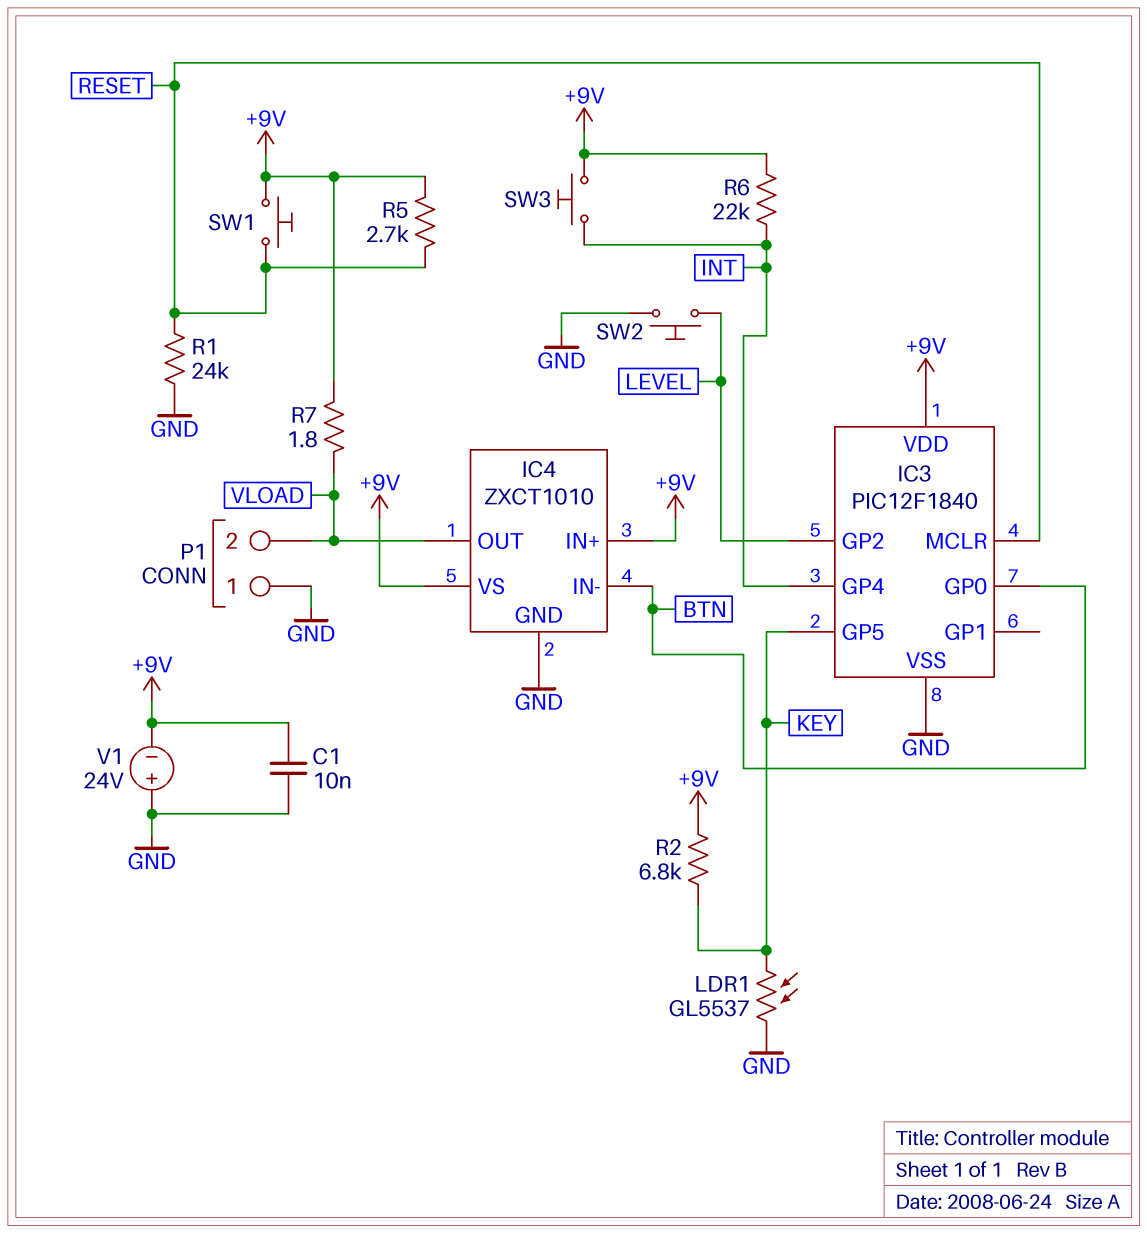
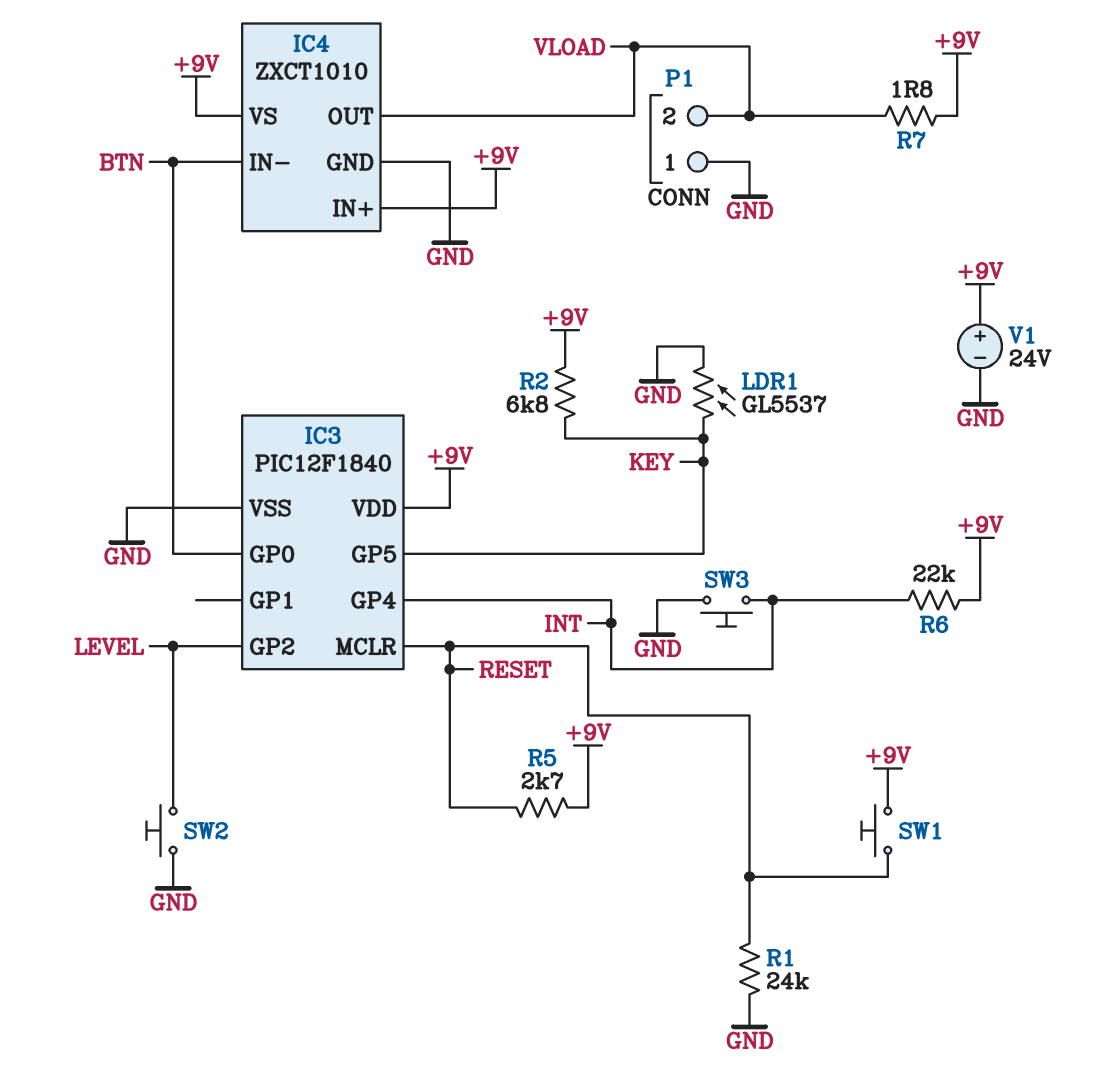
C1: 10nF (+9V, GND) -> none
SW3: button (+9V, INT) -> button (GND, INT)
V1: 24V (plus GND, minus +9V) -> 24V (plus +9V, minus GND)

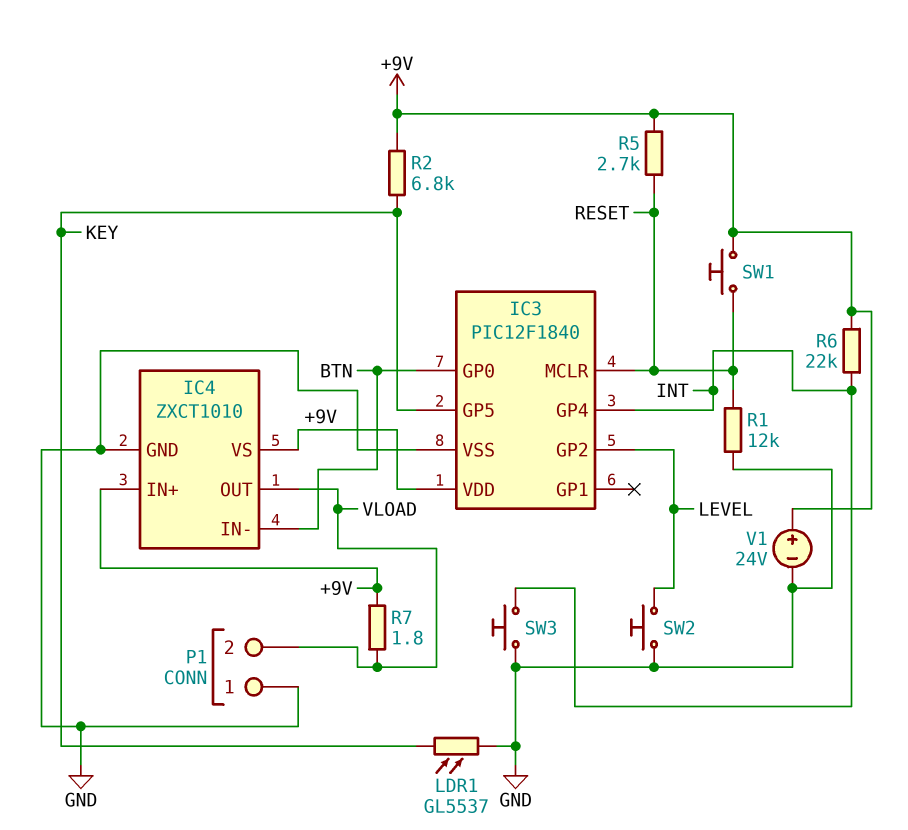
R1: 24k (GND, RESET) -> 12k (GND, RESET)

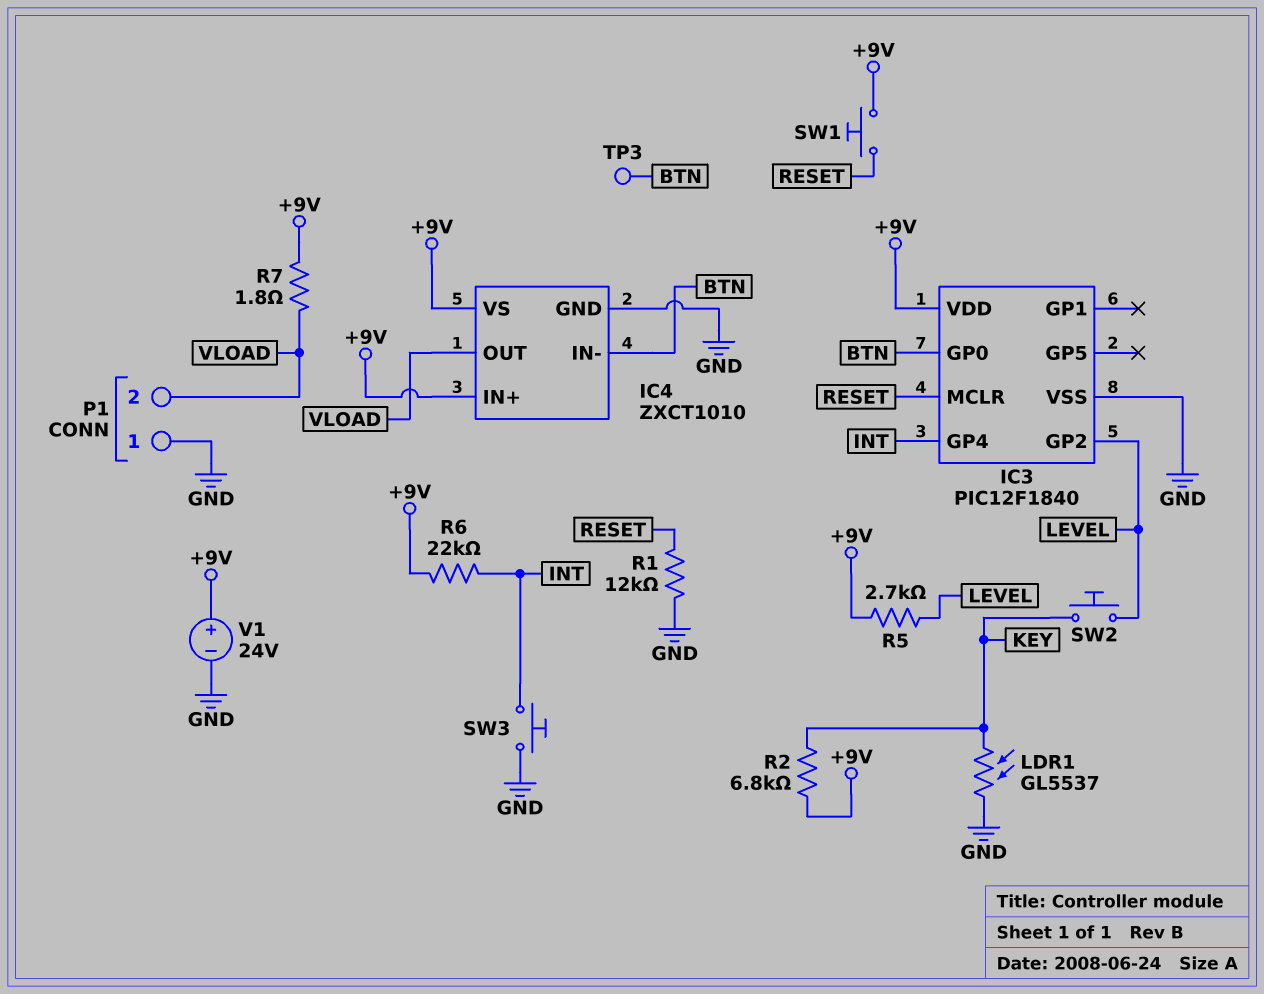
IC3 pin GP5: KEY -> none
R5: 2.7k (+9V, RESET) -> 2.7k (+9V, LEVEL)
SW2: button (GND, LEVEL) -> button (KEY, LEVEL)
TP3: none -> test point (BTN)

